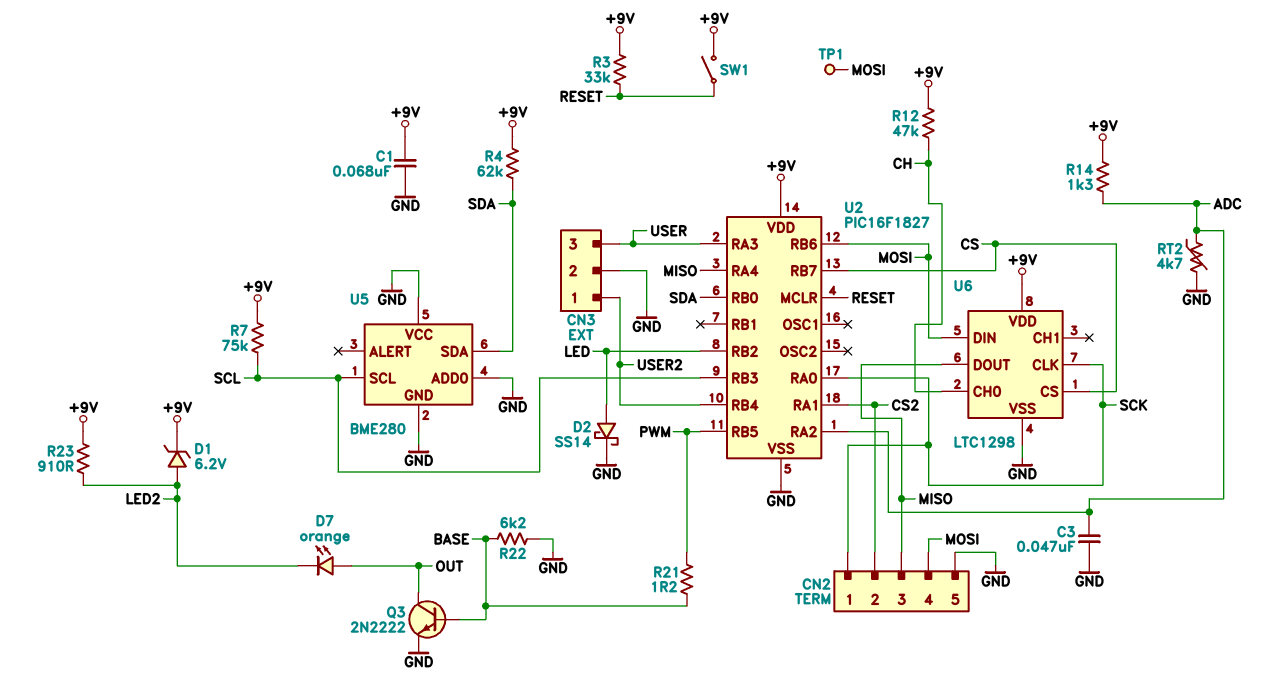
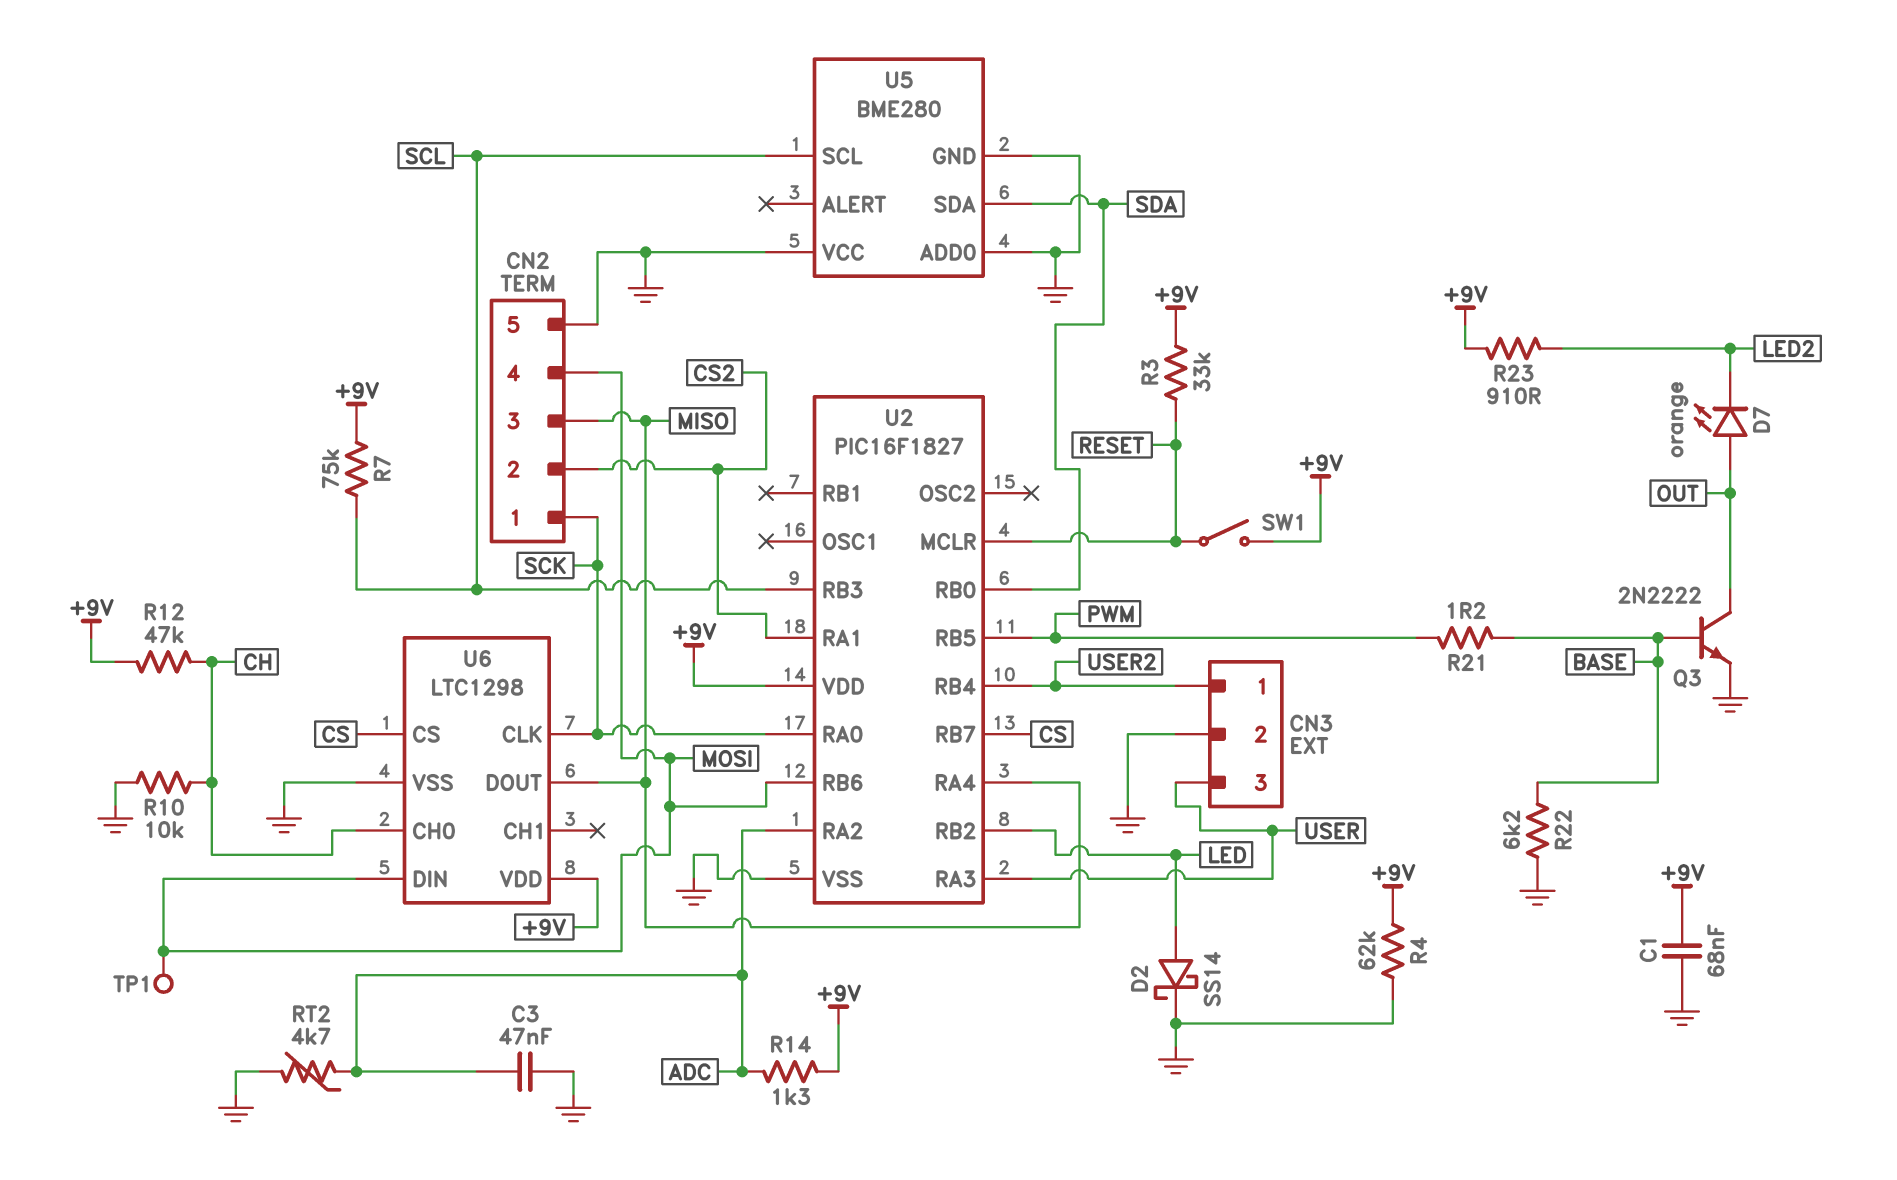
D1: zener 6.2V (A LED2, K +9V) -> none
R4: 62k (+9V, SDA) -> 62k (+9V, GND)
R10: none -> 10k (CH, GND)

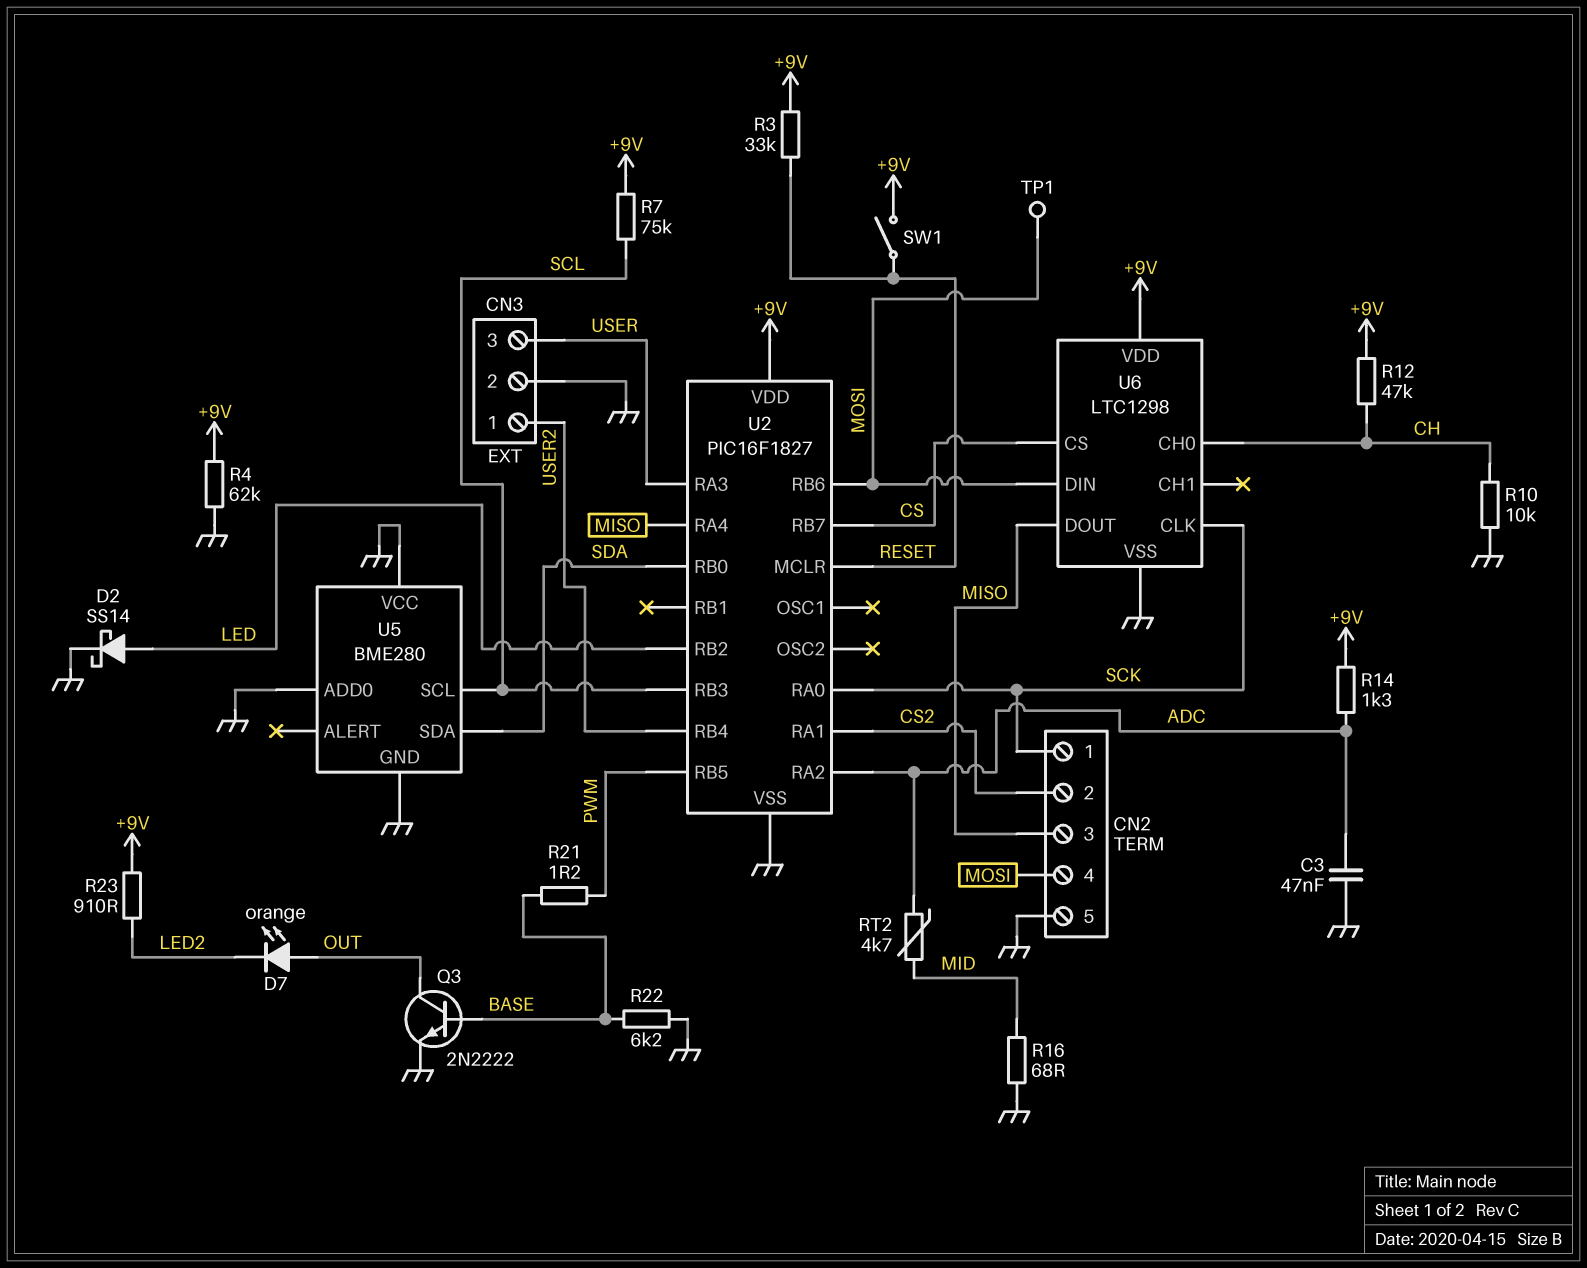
C1: 68nF (+9V, GND) -> none
R16: none -> 68 (GND, MID)
RT2: 4.7k (ADC, GND) -> 4.7k (ADC, MID)

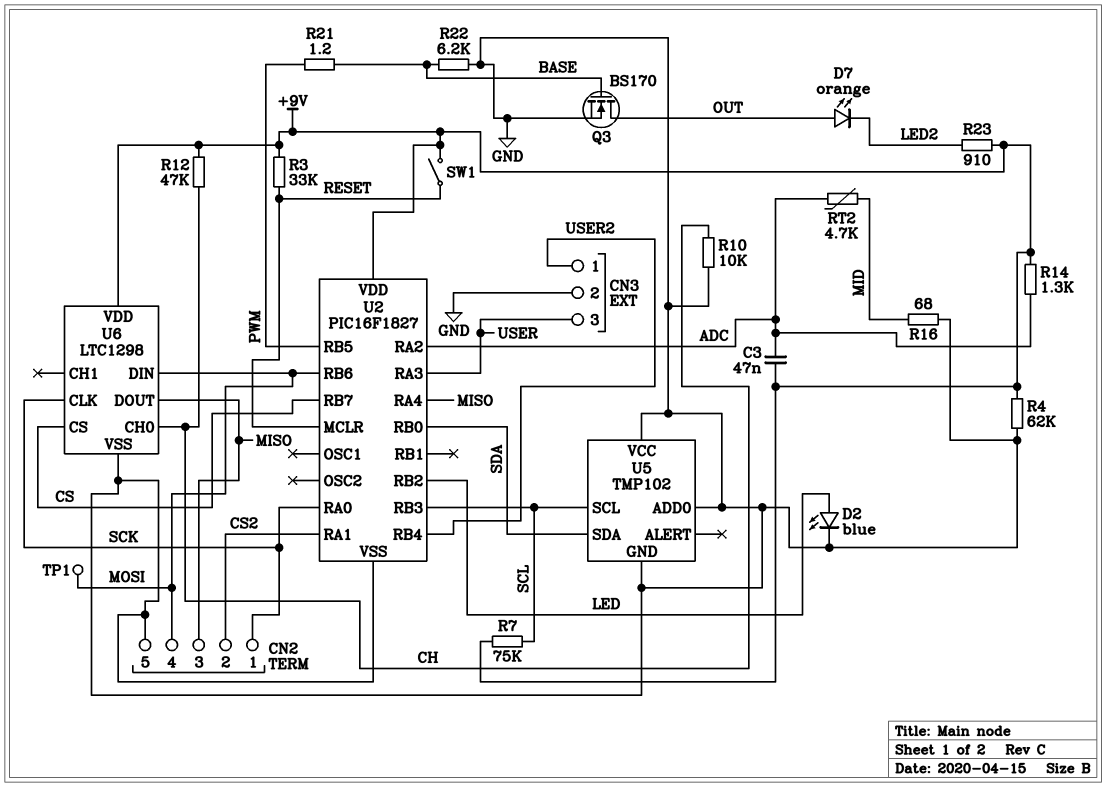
C3: 47nF (ADC, GND) -> 47nF (+9V, ADC)
D2: schottky SS14 (A LED, K GND) -> LED blue (A LED, K GND)
Q3: NPN 2N2222 (B BASE, C OUT, E GND) -> NMOS BS170 (G BASE, D OUT, S GND)
U5: BME280 -> TMP102

